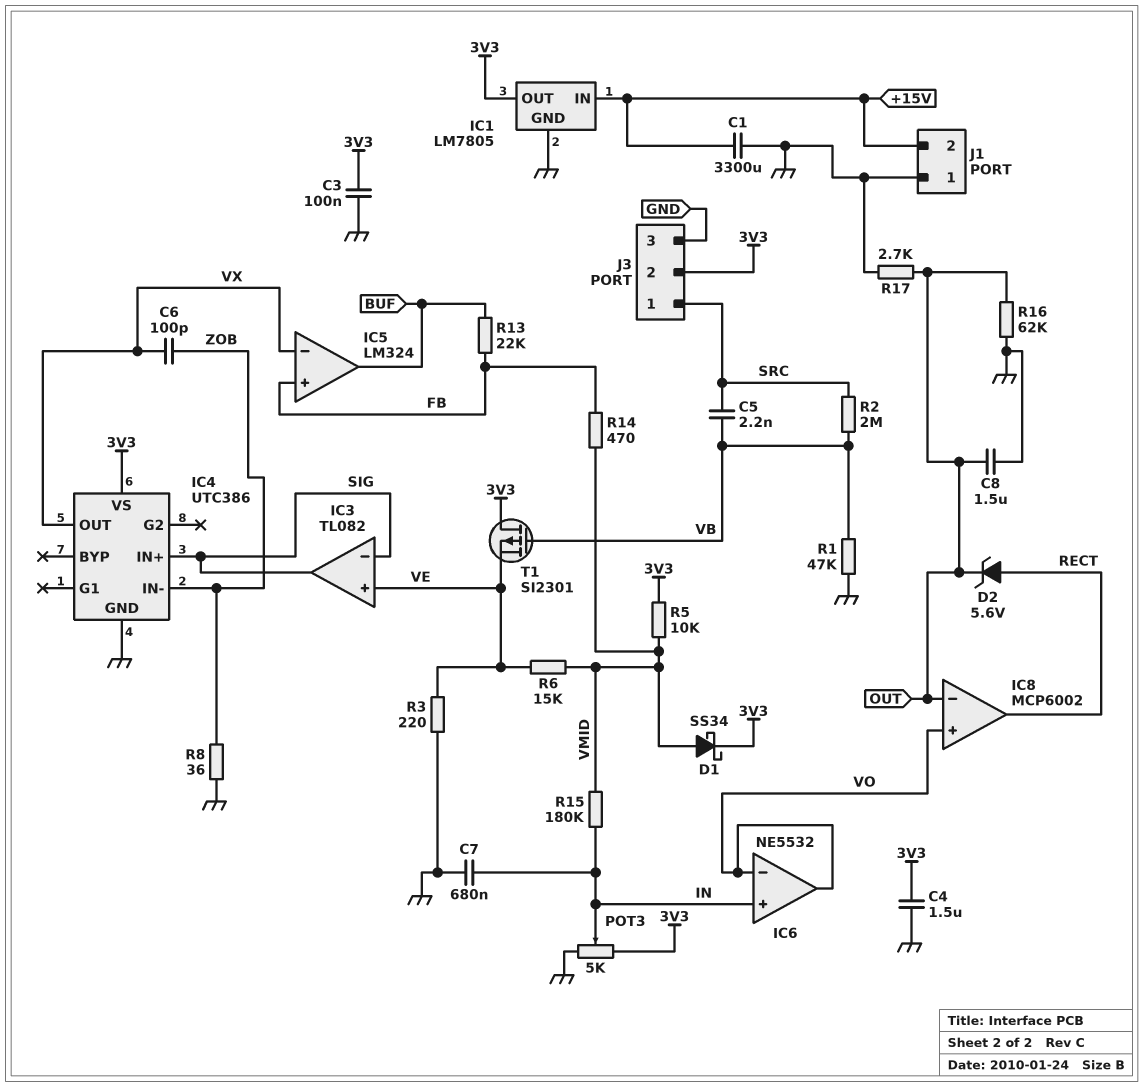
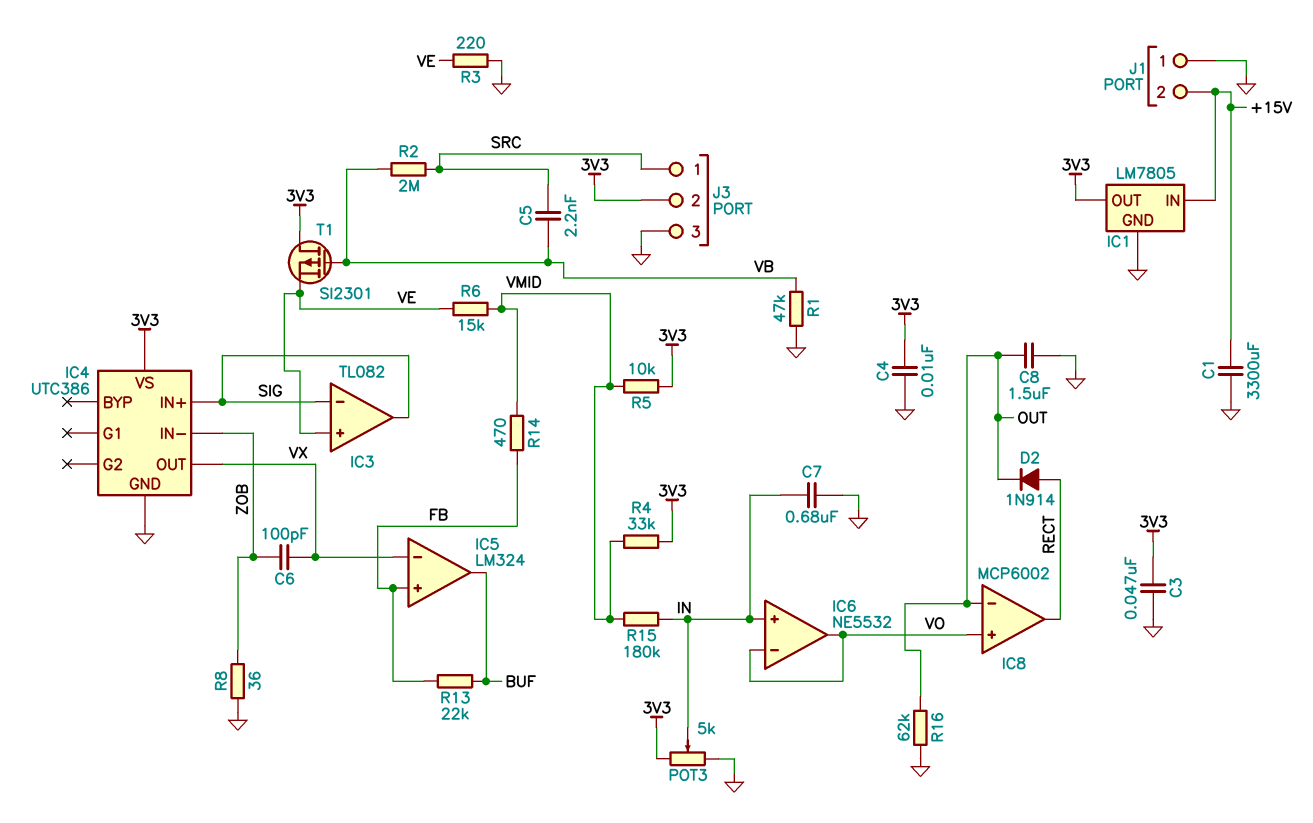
C3: 100nF (3V3, GND) -> 47nF (3V3, GND)
C4: 1.5uF (3V3, GND) -> 10nF (3V3, GND)
D1: schottky SS34 (A VMID, K 3V3) -> none
D2: zener 5.6V (A RECT, K OUT) -> diode 1N914 (A RECT, K OUT)
R4: none -> 33k (3V3, VMID)
R17: 2.7k (GND, OUT) -> none

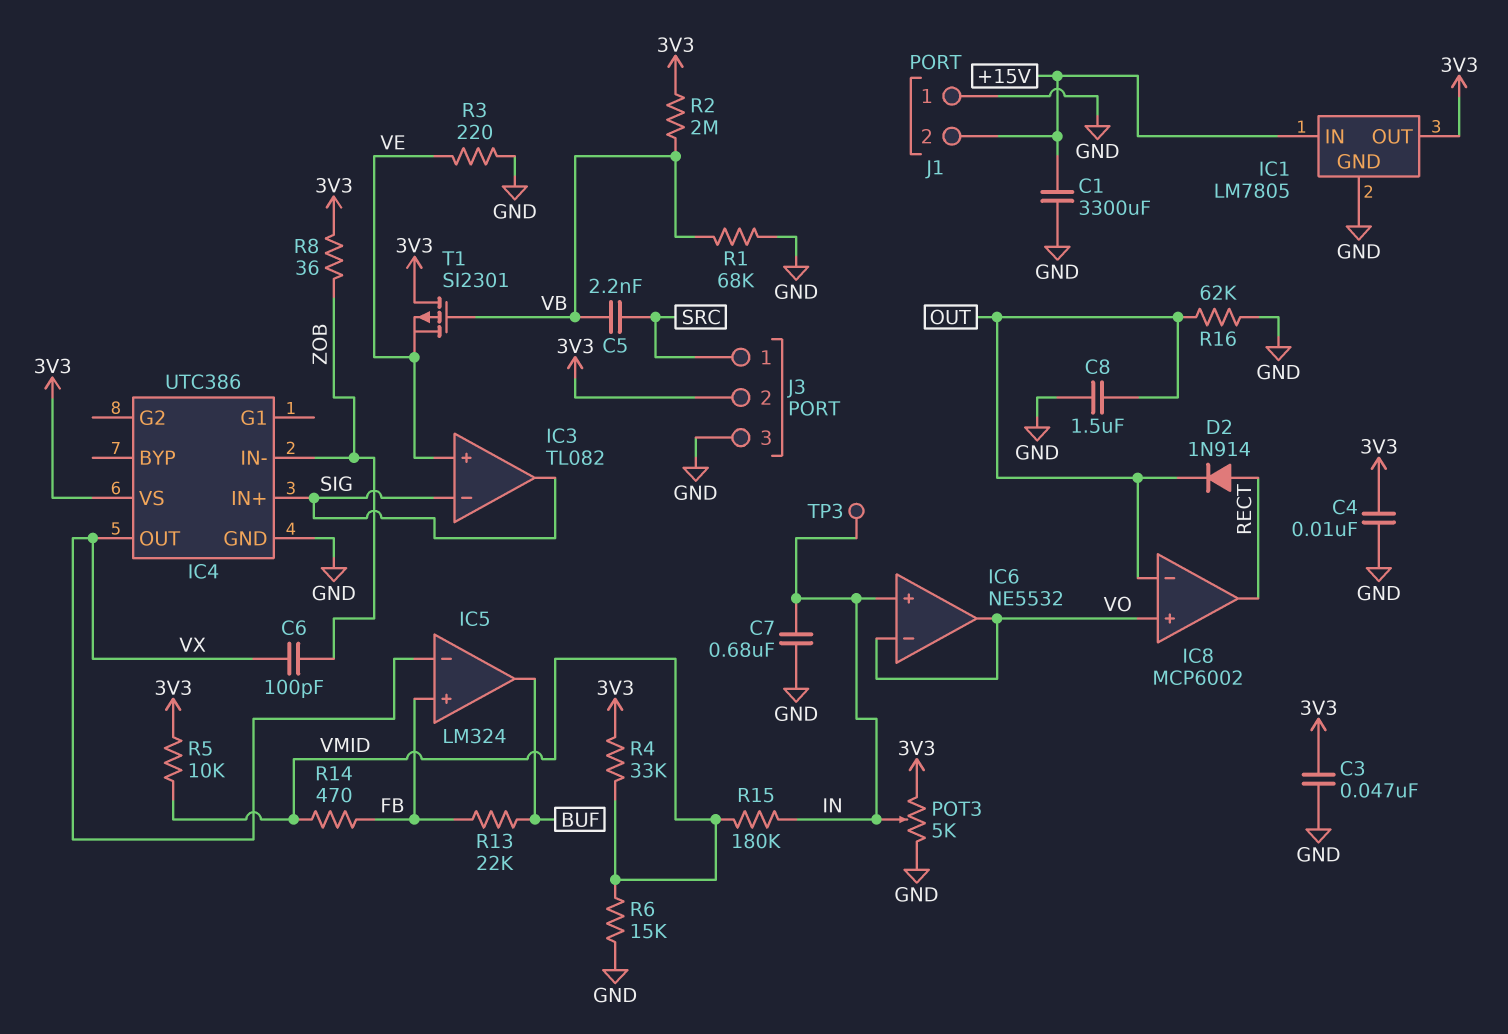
R1: 47k (GND, VB) -> 68k (GND, VB)
R2: 2M (SRC, VB) -> 2M (3V3, VB)
R6: 15k (VE, VMID) -> 15k (GND, VMID)
R8: 36 (GND, ZOB) -> 36 (3V3, ZOB)
TP3: none -> test point (IN)

